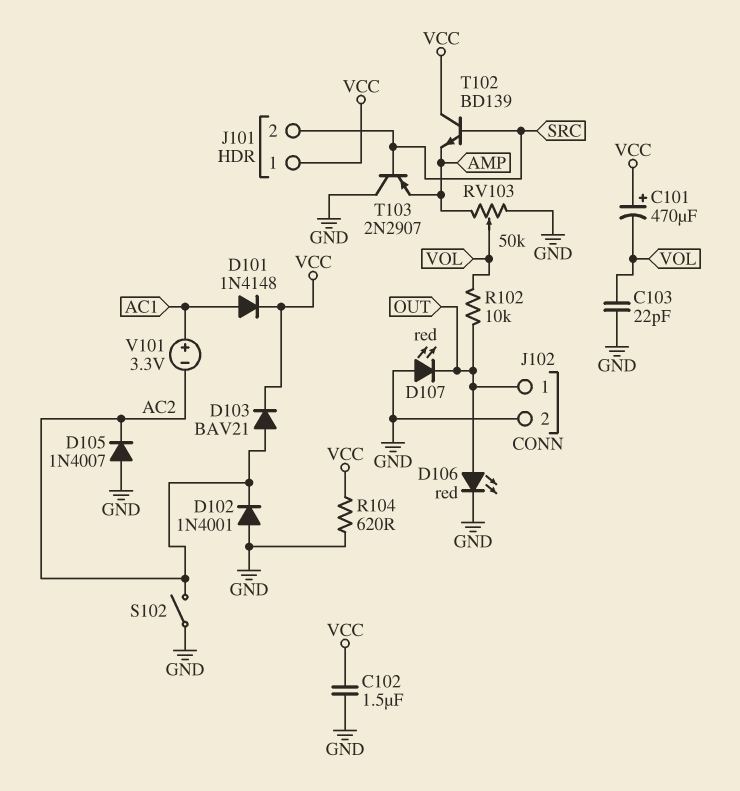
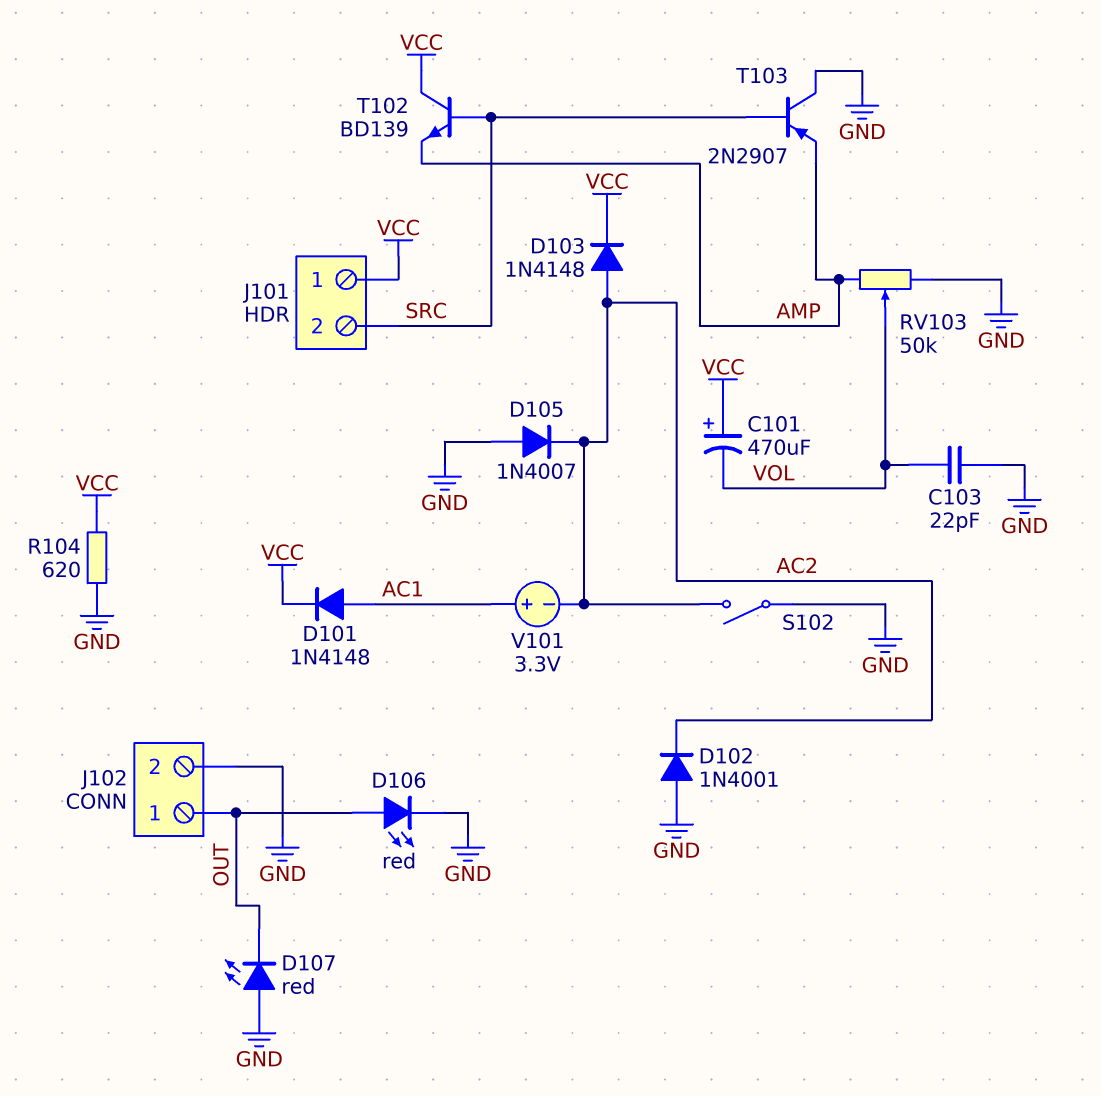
C102: 1.5uF (GND, VCC) -> none
D103: diode BAV21 (A AC2, K VCC) -> diode 1N4148 (A AC2, K VCC)
R102: 10k (OUT, VOL) -> none

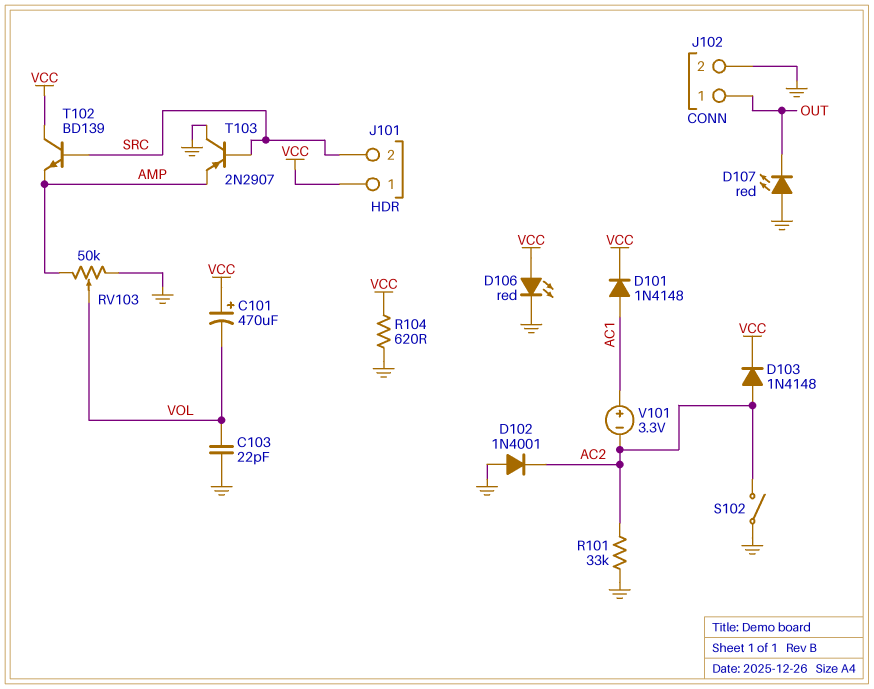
D105: diode 1N4007 (A GND, K AC2) -> none
D106: LED red (A OUT, K GND) -> LED red (A VCC, K GND)
R101: none -> 33k (AC2, GND)

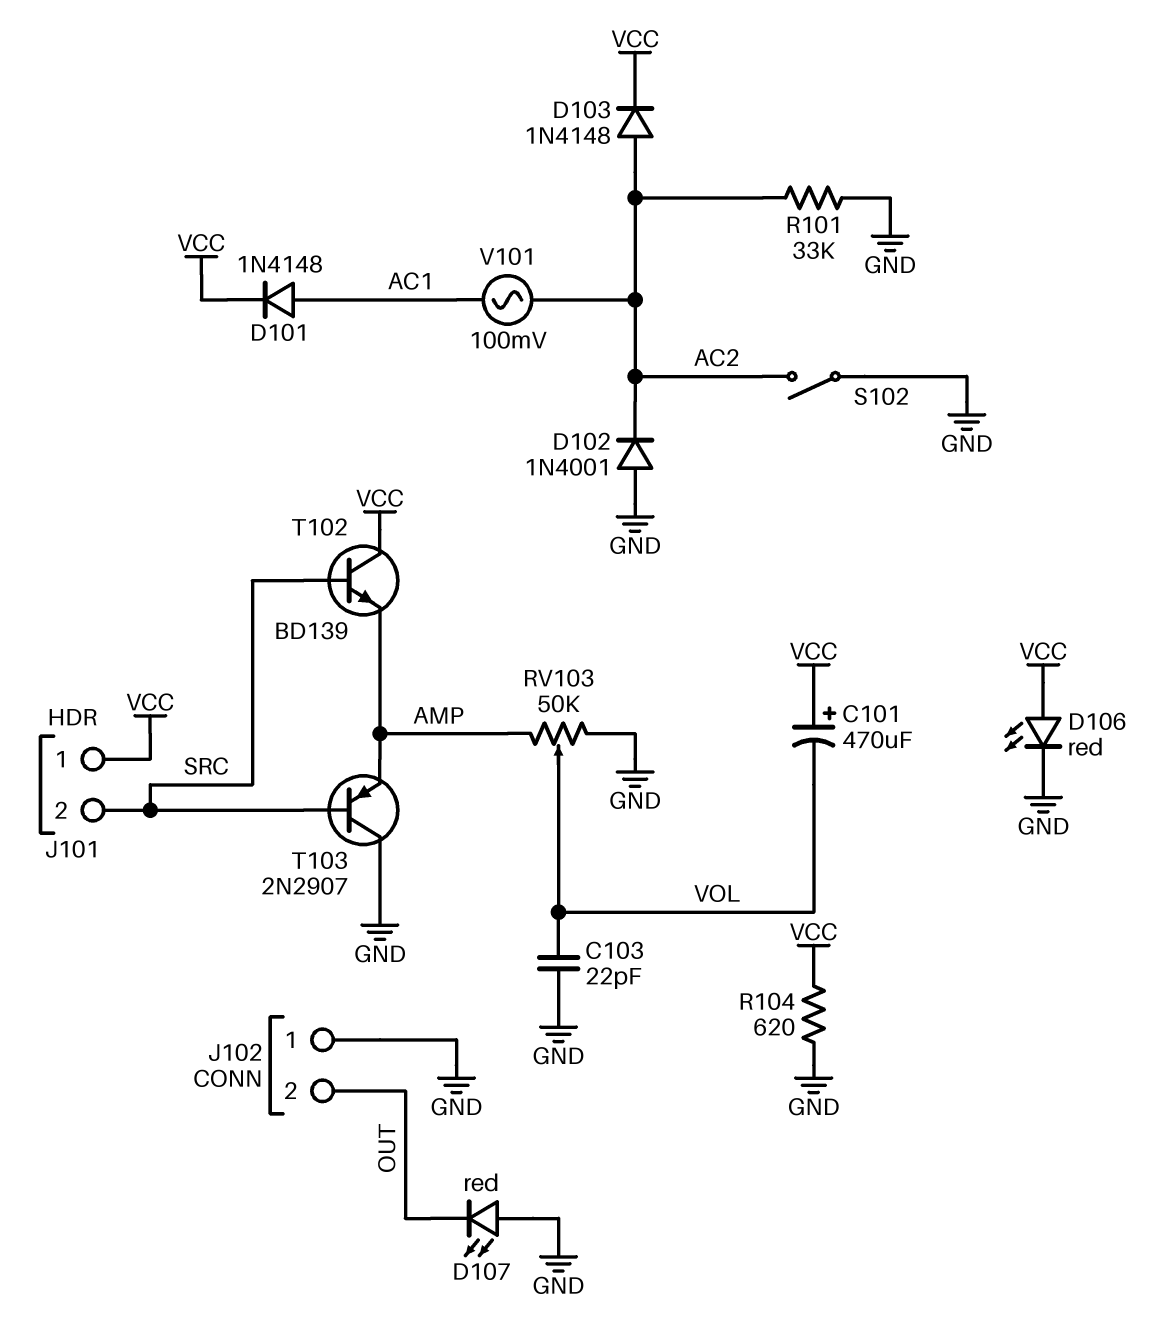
J102 pin 1: OUT -> GND
J102 pin 2: GND -> OUT
V101: 3.3V (plus AC1, minus AC2) -> AC 100mV (AC1, AC2)

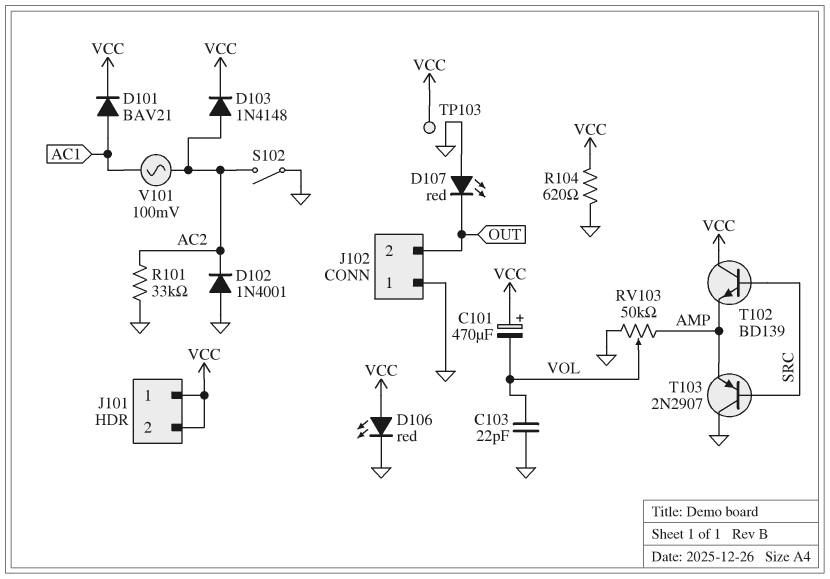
D101: diode 1N4148 (A AC1, K VCC) -> diode BAV21 (A AC1, K VCC)
J101 pin 2: SRC -> VCC
TP103: none -> test point (VCC)

